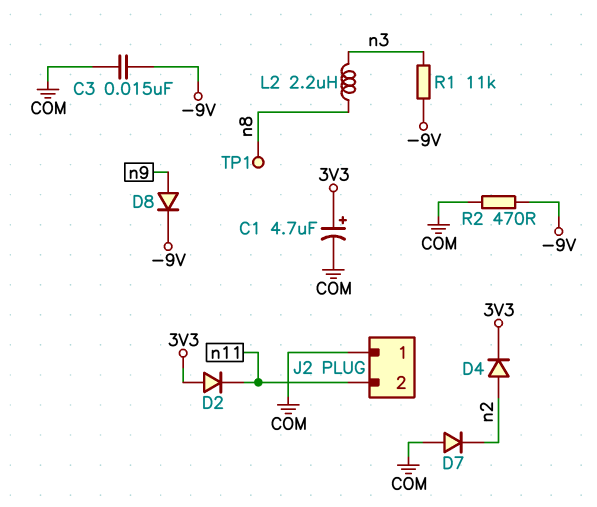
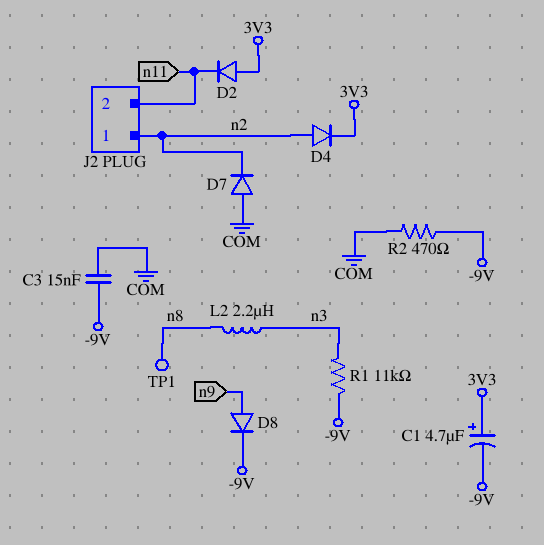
C1: 4.7uF (plus 3V3, minus COM) -> 4.7uF (plus 3V3, minus -9V)
J2 pin 1: COM -> n2

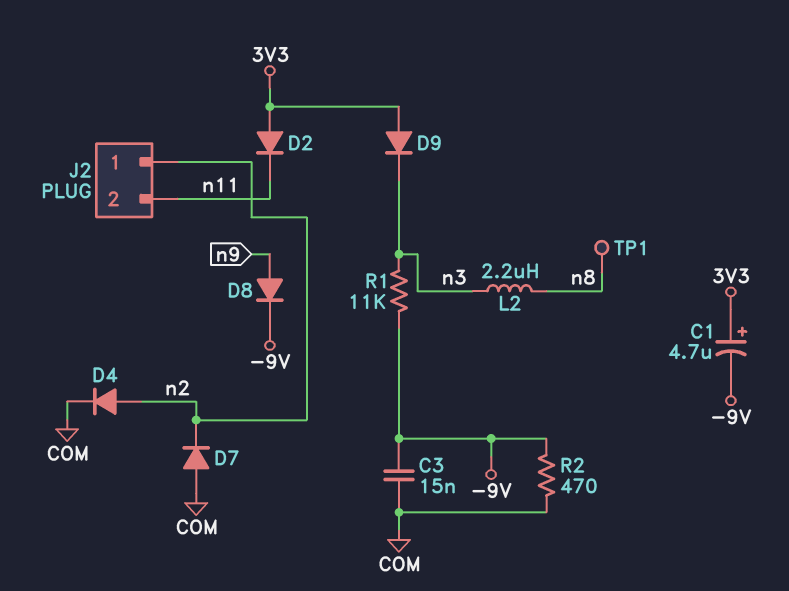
D4: diode (A n2, K 3V3) -> diode (A n2, K COM)
D9: none -> diode (A 3V3, K n3)

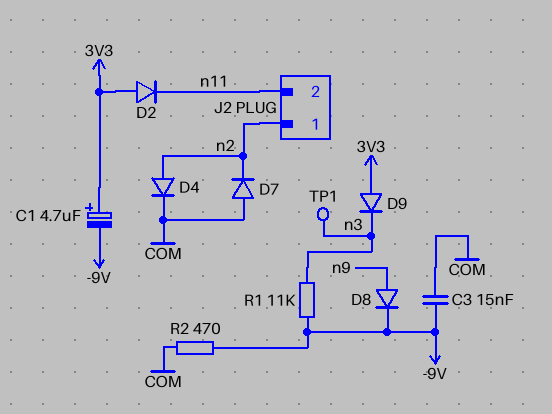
L2: 2.2uH (n3, n8) -> none
TP1: test point (n8) -> test point (n3)

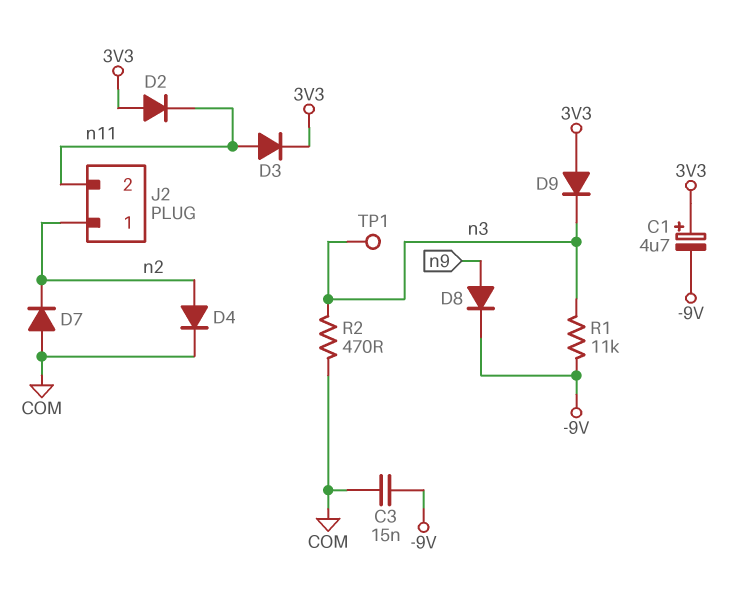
D3: none -> diode (A n11, K 3V3)
R2: 470 (-9V, COM) -> 470 (COM, n3)

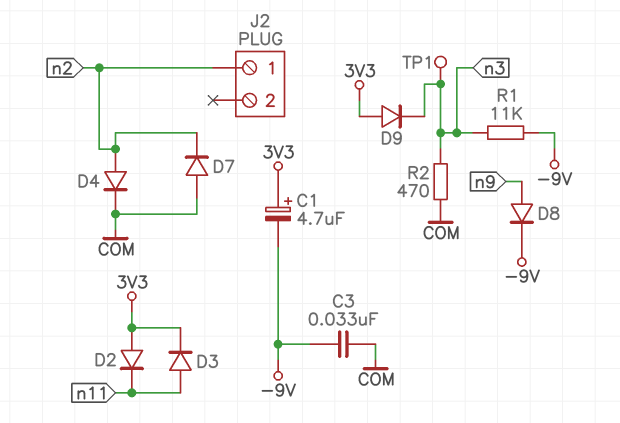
C3: 15nF (-9V, COM) -> 33nF (-9V, COM)
J2 pin 2: n11 -> none

